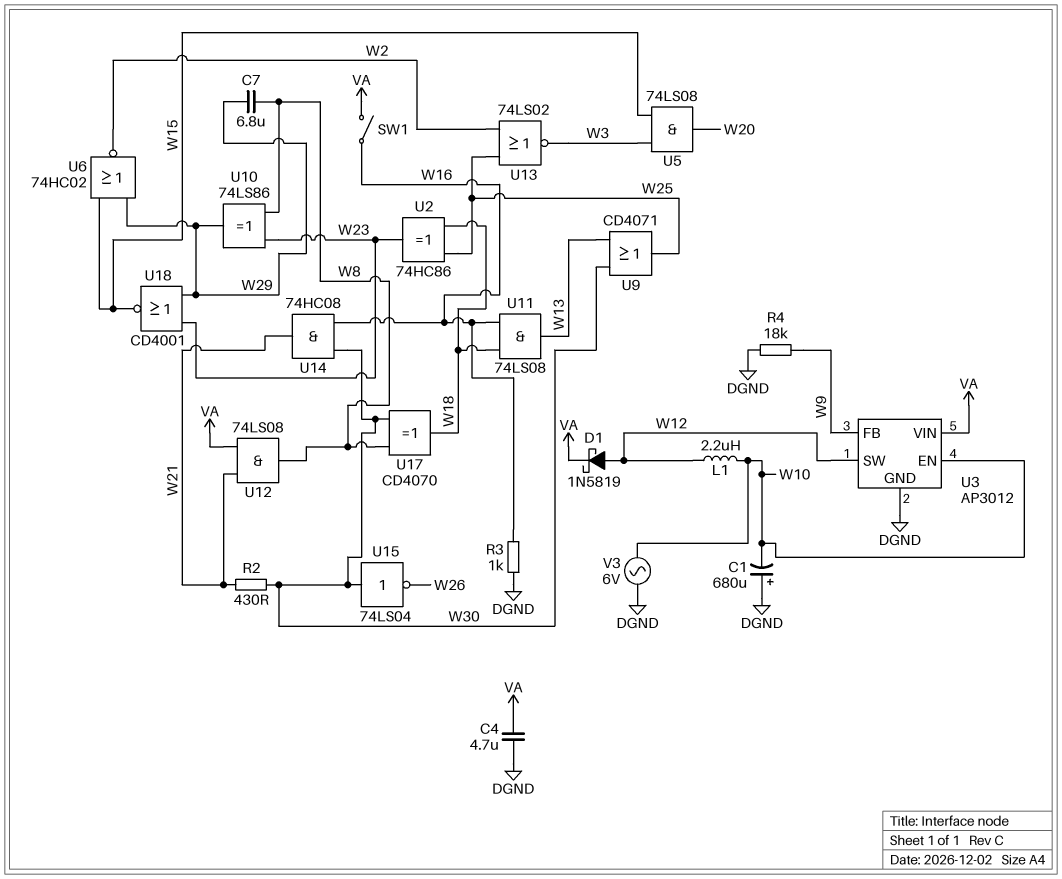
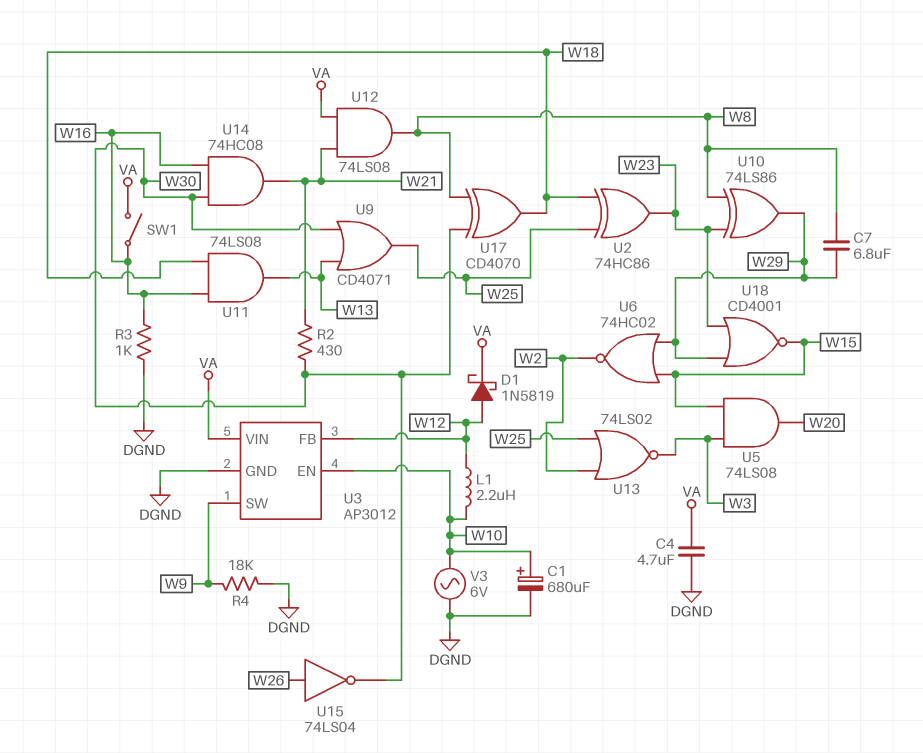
C1: 680uF (plus DGND, minus W10) -> 680uF (plus W10, minus DGND)
U3 pin FB: W9 -> W12
U3 pin SW: W12 -> W9
U15: NOT 74LS04 (in W30, out W26) -> NOT 74LS04 (in W26, out W30)

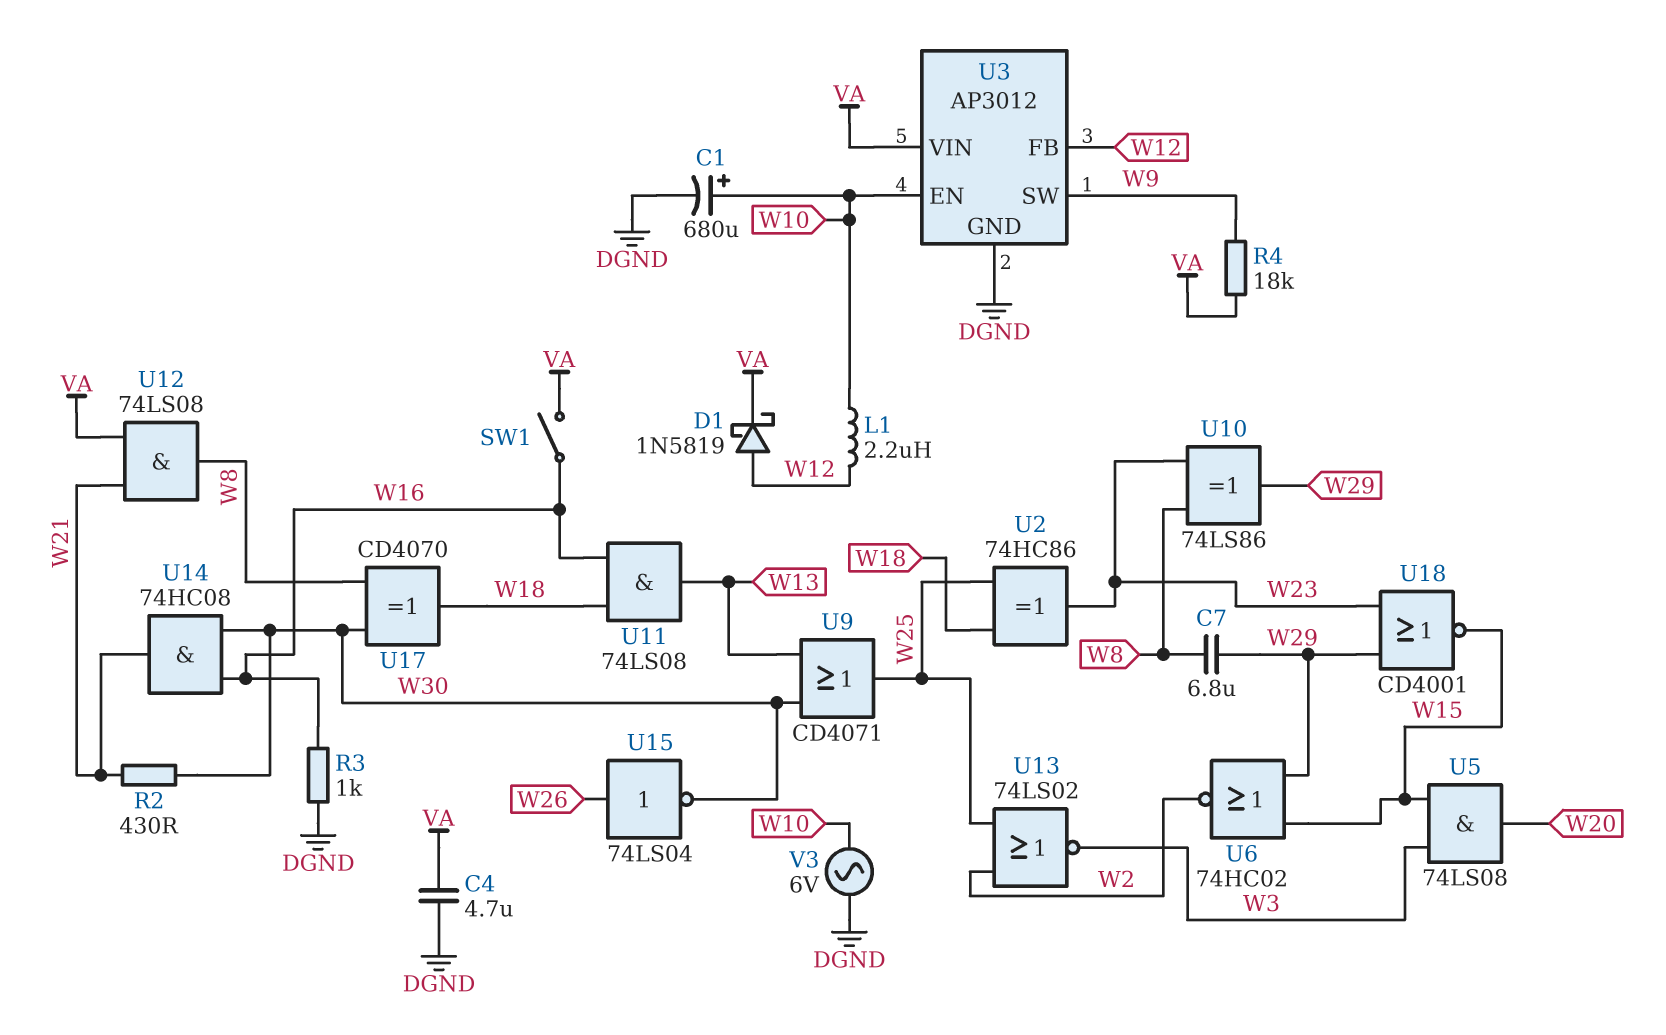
R4: 18k (DGND, W9) -> 18k (VA, W9)

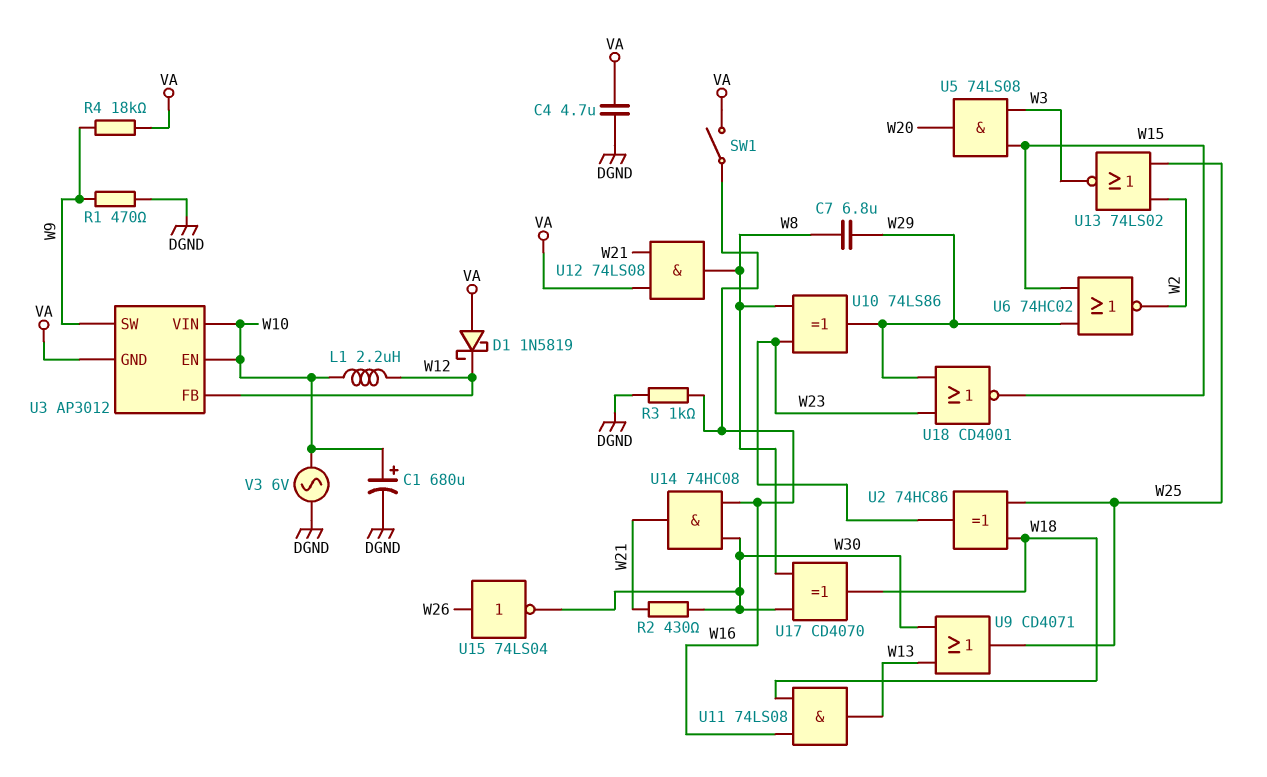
D1: schottky 1N5819 (A W12, K VA) -> schottky 1N5819 (A VA, K W12)
R1: none -> 470 (DGND, W9)
U3 pin GND: DGND -> VA
U3 pin VIN: VA -> W10

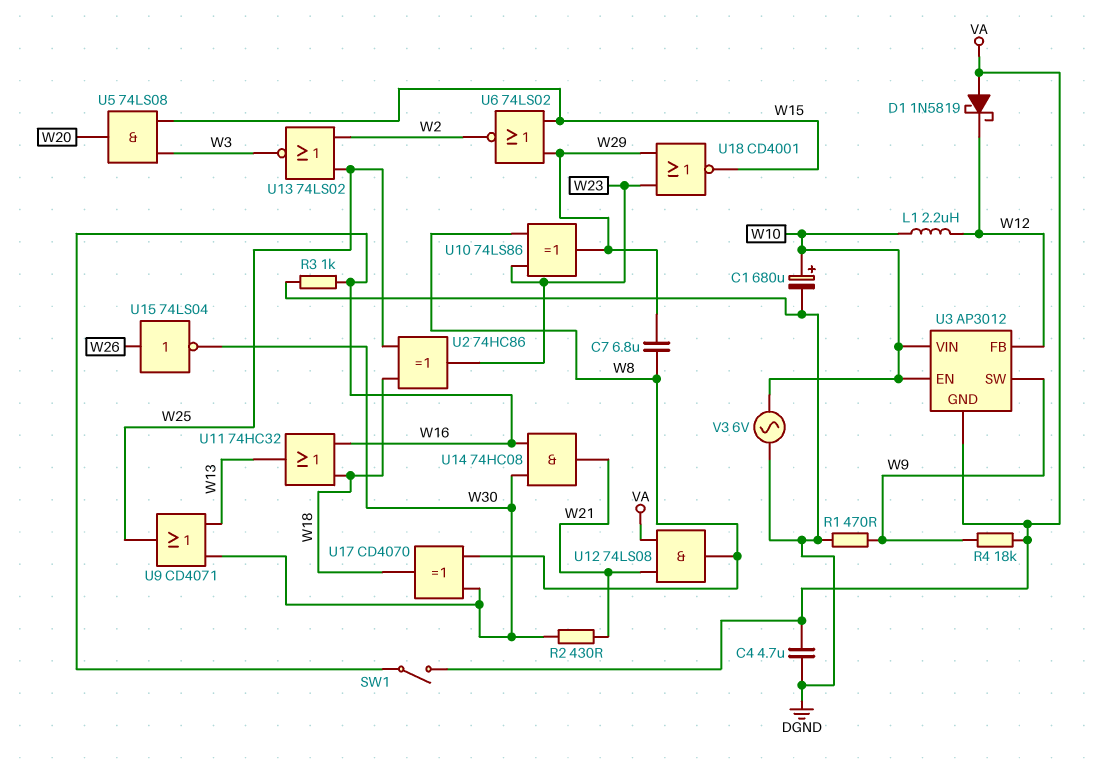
U6: NOR 74HC02 (in W15, in W29, out W2) -> NOR 74LS02 (in W15, in W29, out W2)
U11: AND 74LS08 (in W16, in W18, out W13) -> OR 74HC32 (in W16, in W18, out W13)

